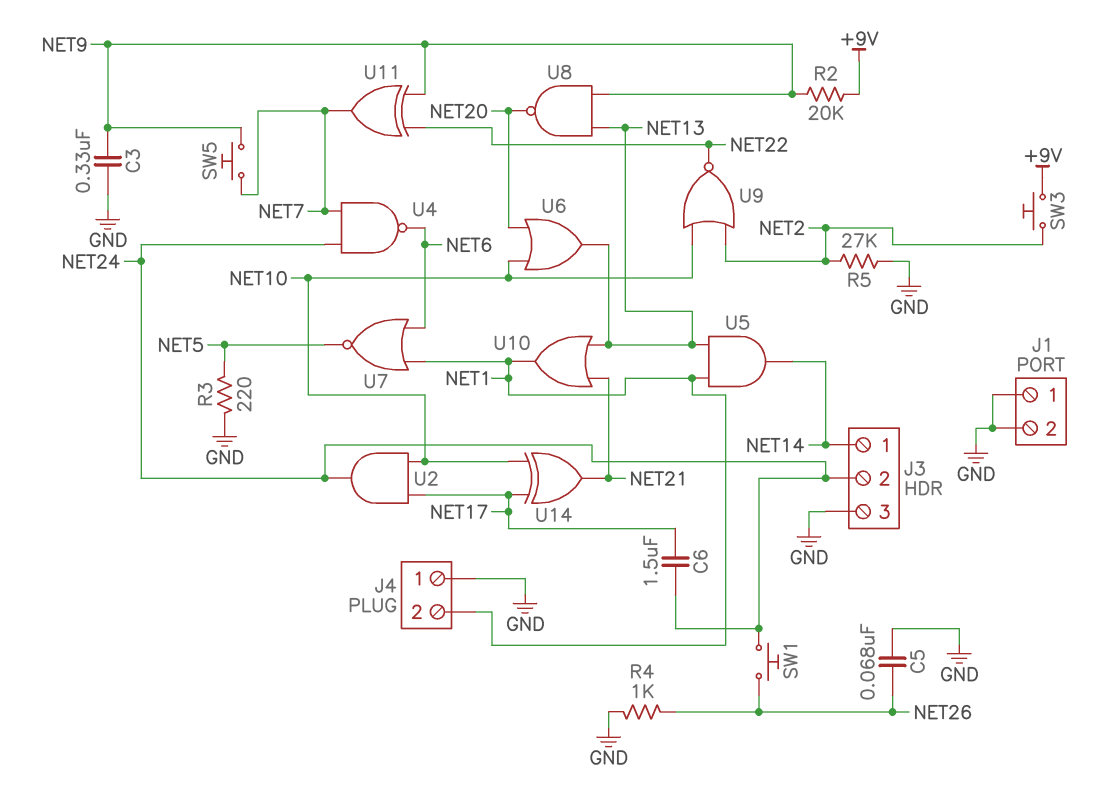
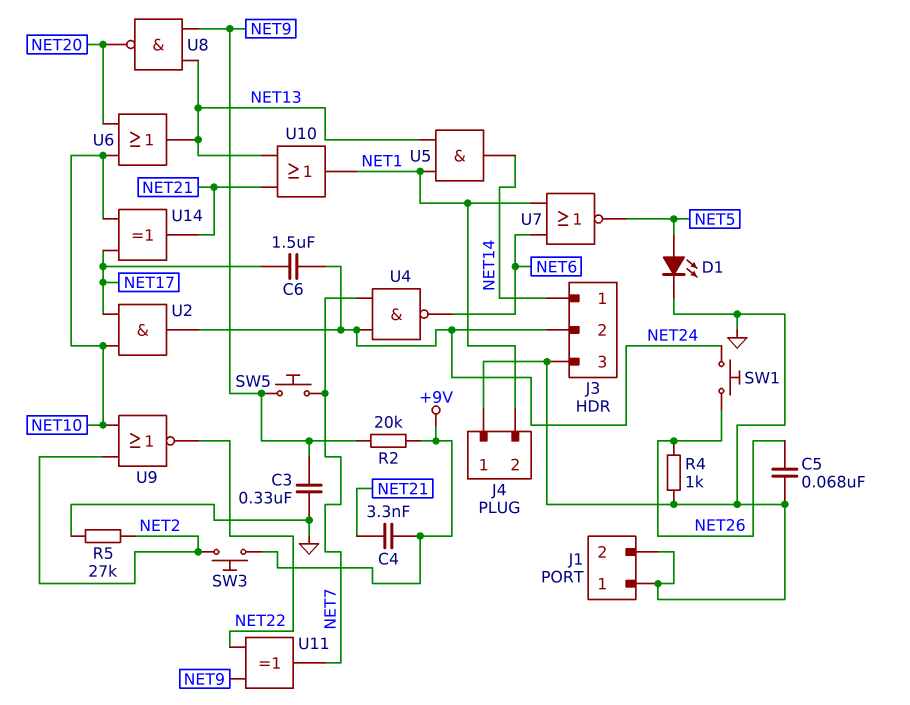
C4: none -> 3.3nF (+9V, NET21)
D1: none -> LED (A NET5, K GND)
R3: 220 (GND, NET5) -> none

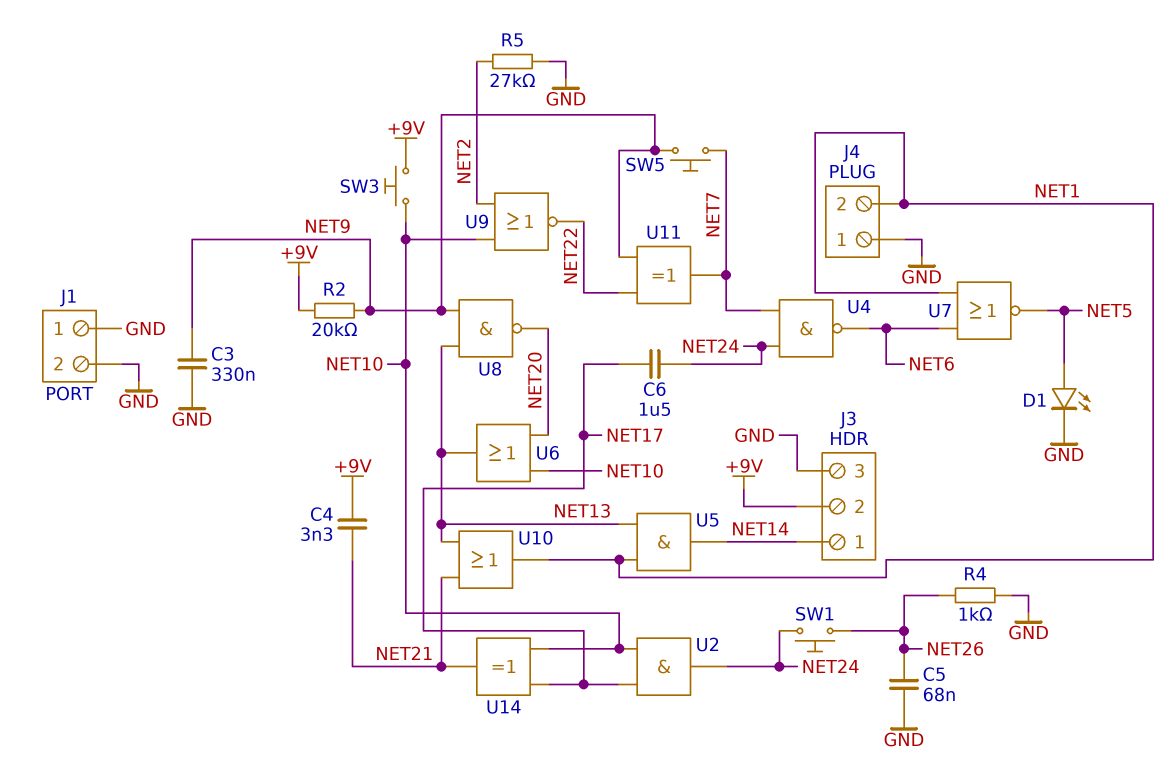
J3 pin 2: NET24 -> +9V
SW3: button (+9V, NET2) -> button (+9V, NET10)

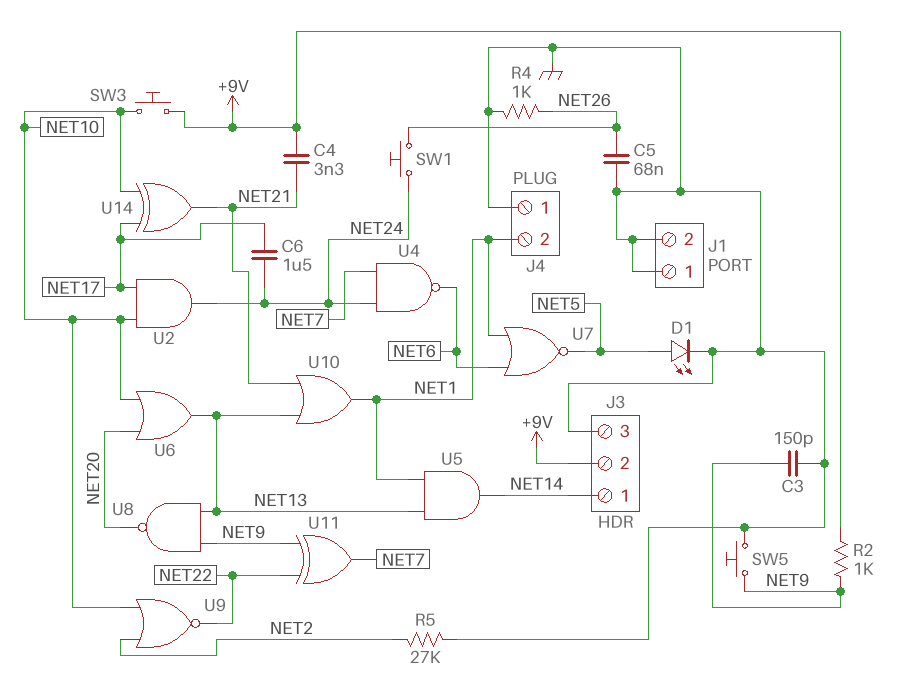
C3: 330nF (GND, NET9) -> 150pF (GND, NET9)
R2: 20k (+9V, NET9) -> 1k (+9V, NET9)
SW5: button (NET7, NET9) -> button (GND, NET9)

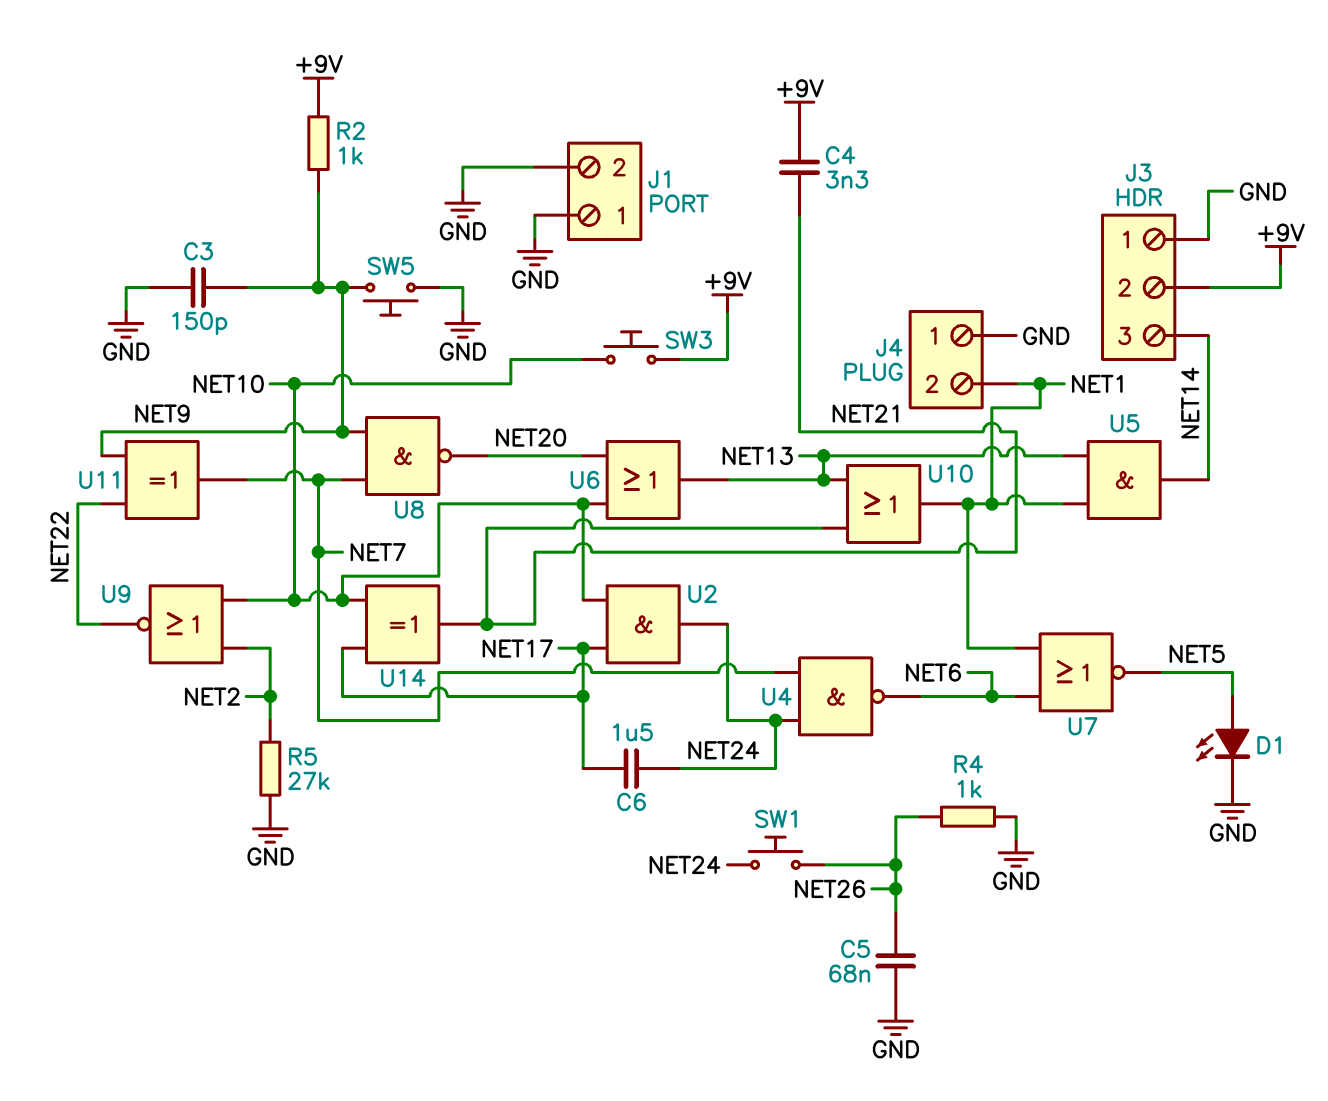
J3 pin 1: NET14 -> GND
J3 pin 3: GND -> NET14
U8: NAND (in NET9, in NET13, out NET20) -> NAND (in NET7, in NET9, out NET20)

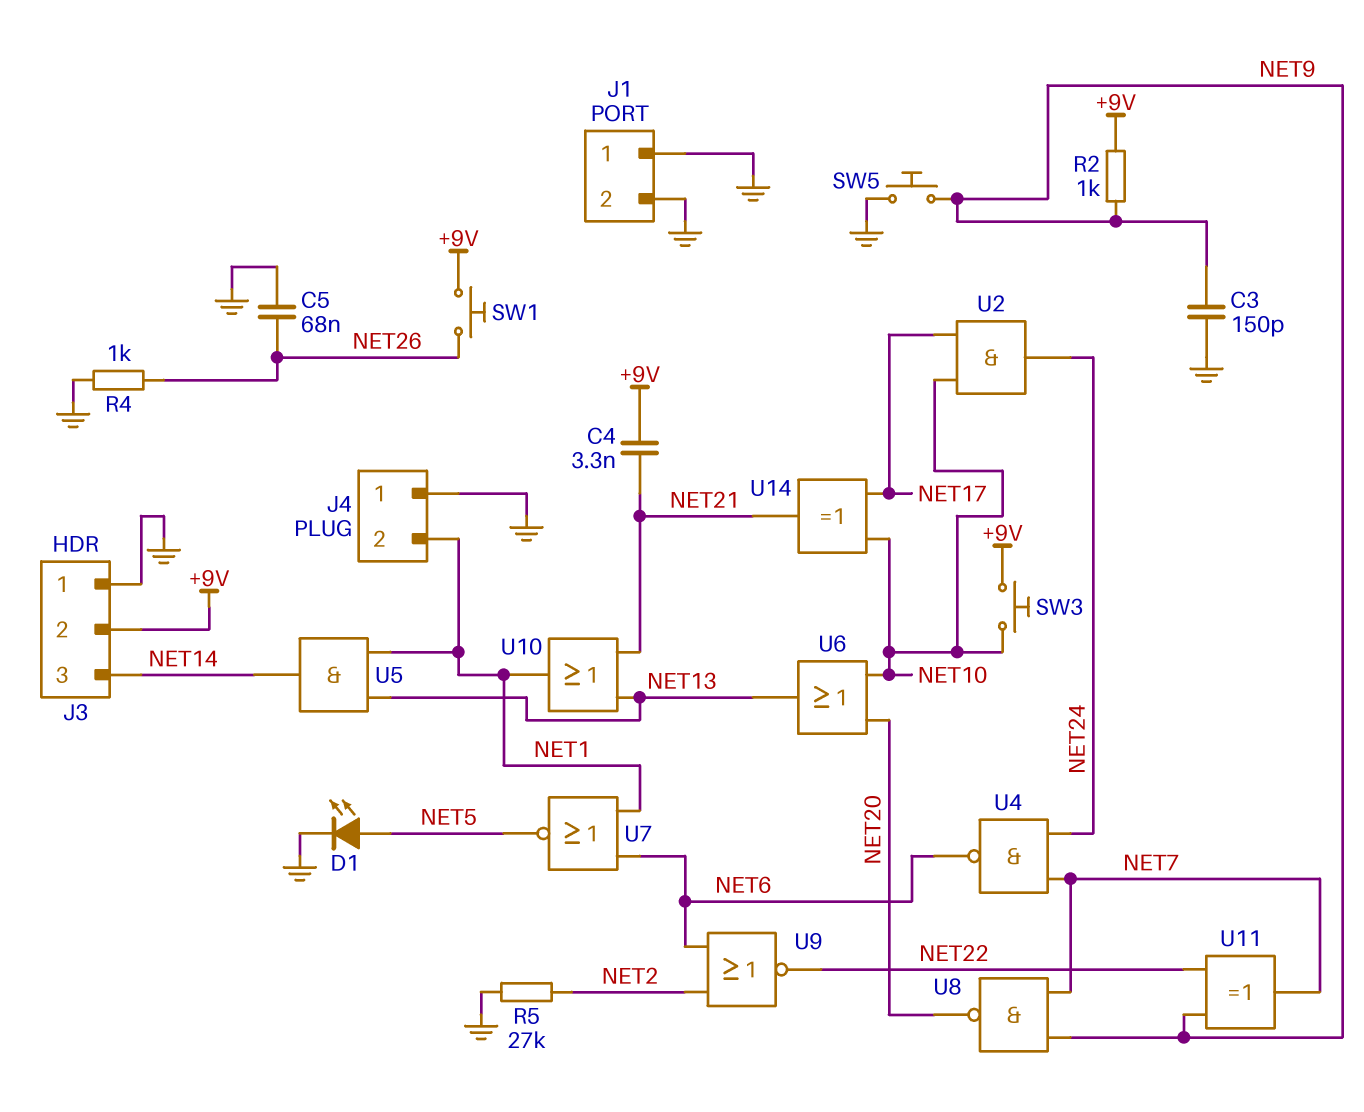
C6: 1.5uF (NET17, NET24) -> none
SW1: button (NET24, NET26) -> button (+9V, NET26)
U9: NOR (in NET2, in NET10, out NET22) -> NOR (in NET2, in NET6, out NET22)

